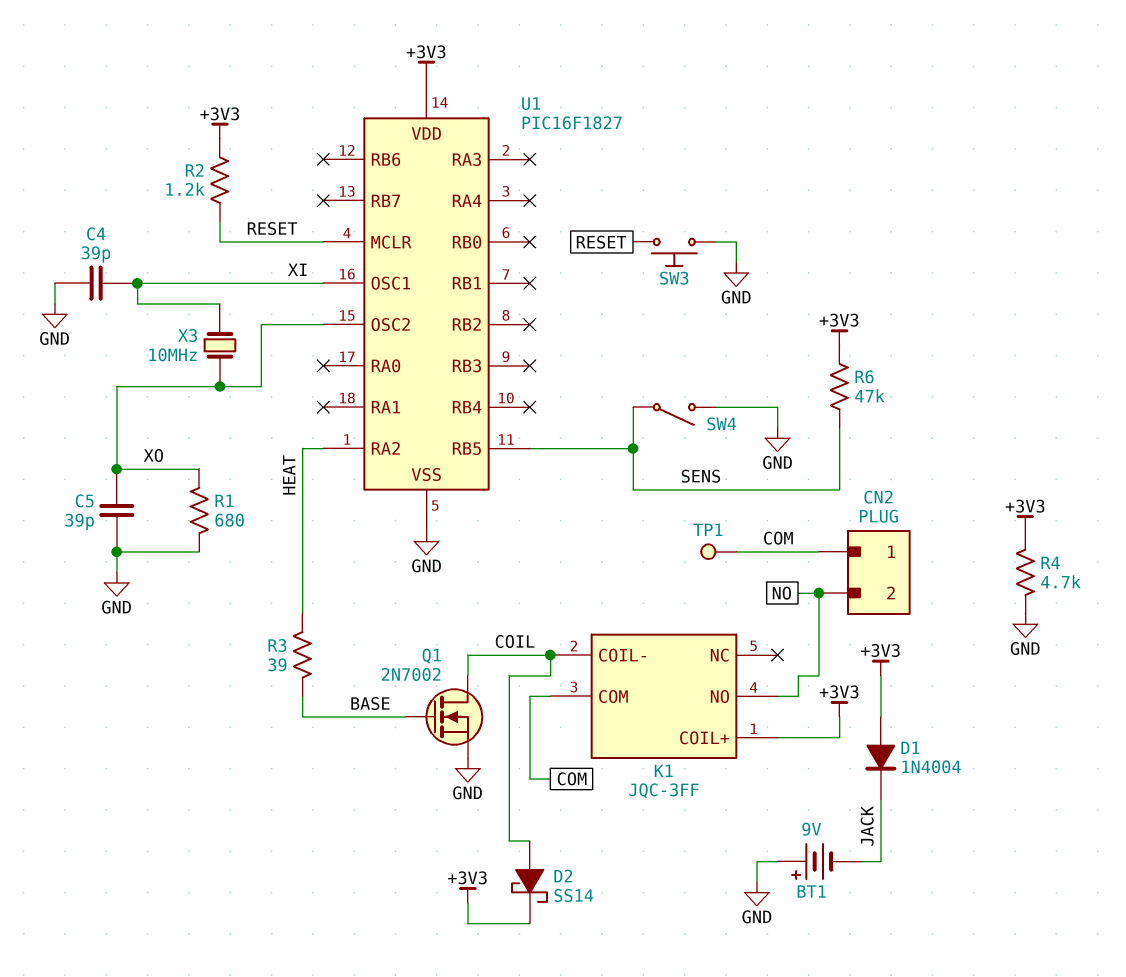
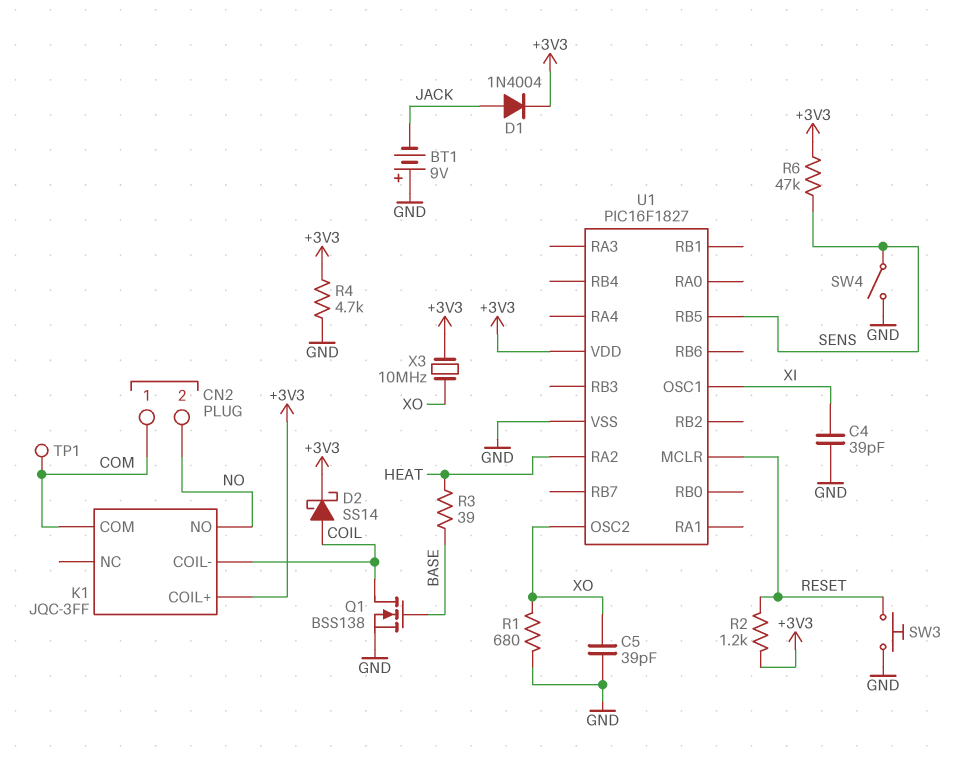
D1: diode 1N4004 (A +3V3, K JACK) -> diode 1N4004 (A JACK, K +3V3)
Q1: NMOS 2N7002 (G BASE, D COIL, S GND) -> NMOS BSS138 (G BASE, D COIL, S GND)
X3: 10MHz (XI, XO) -> 10MHz (+3V3, XO)

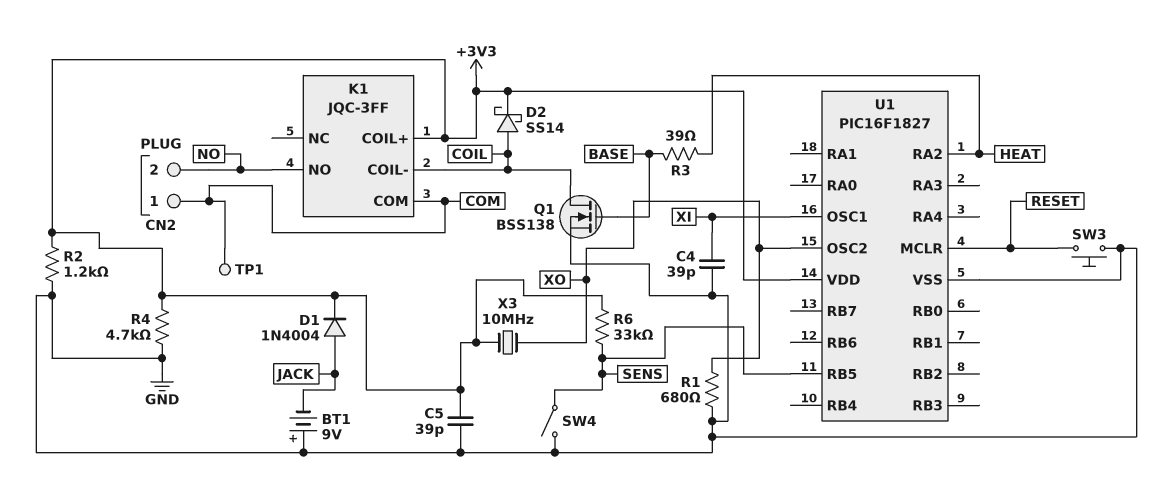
C5: 39pF (GND, XO) -> 39pF (+3V3, GND)
R2: 1.2k (+3V3, RESET) -> 1.2k (+3V3, GND)
R6: 47k (+3V3, SENS) -> 33k (+3V3, SENS)

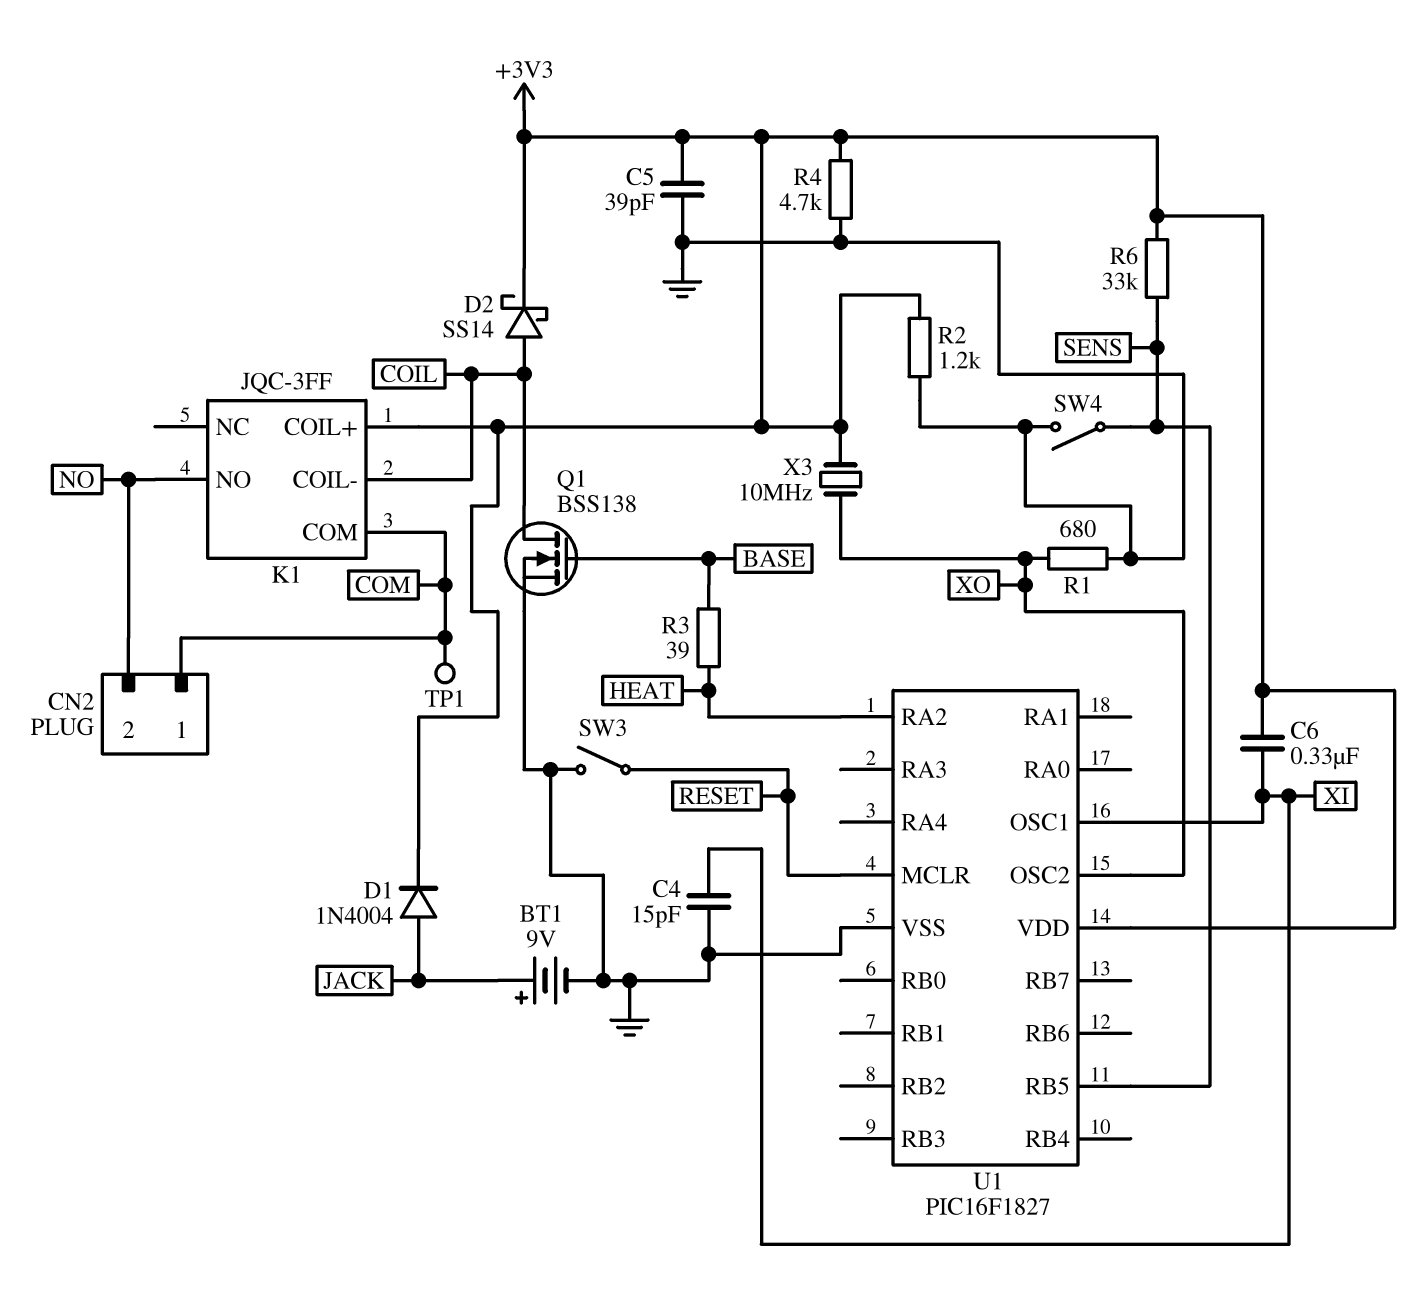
BT1: 9V (plus GND, minus JACK) -> 9V (plus JACK, minus GND)
C4: 39pF (GND, XI) -> 15pF (GND, XI)
C6: none -> 330nF (+3V3, XI)
SW3: button (GND, RESET) -> switch (GND, RESET)

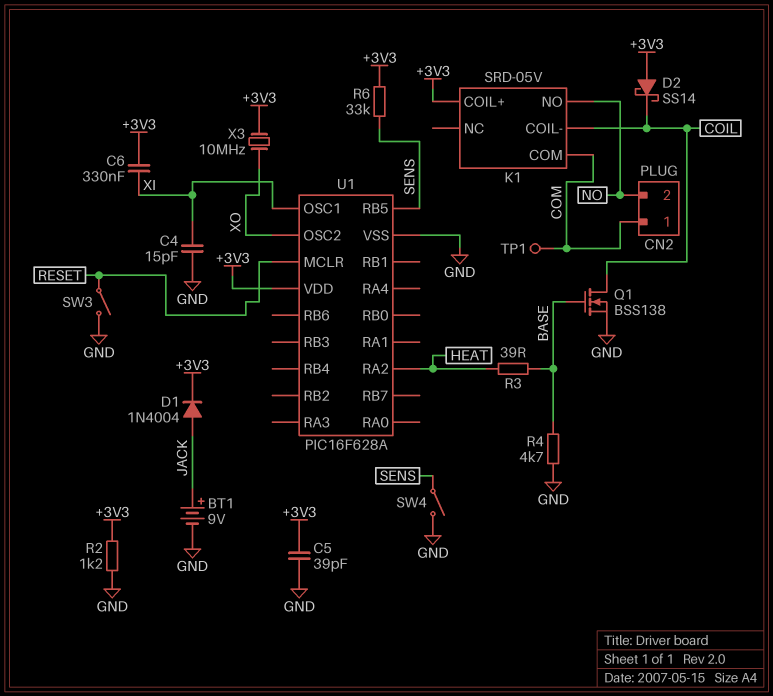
D2: schottky SS14 (A COIL, K +3V3) -> schottky SS14 (A +3V3, K COIL)
K1: JQC-3FF -> SRD-05V
R1: 680 (GND, XO) -> none
R4: 4.7k (+3V3, GND) -> 4.7k (BASE, GND)
U1: PIC16F1827 -> PIC16F628A

